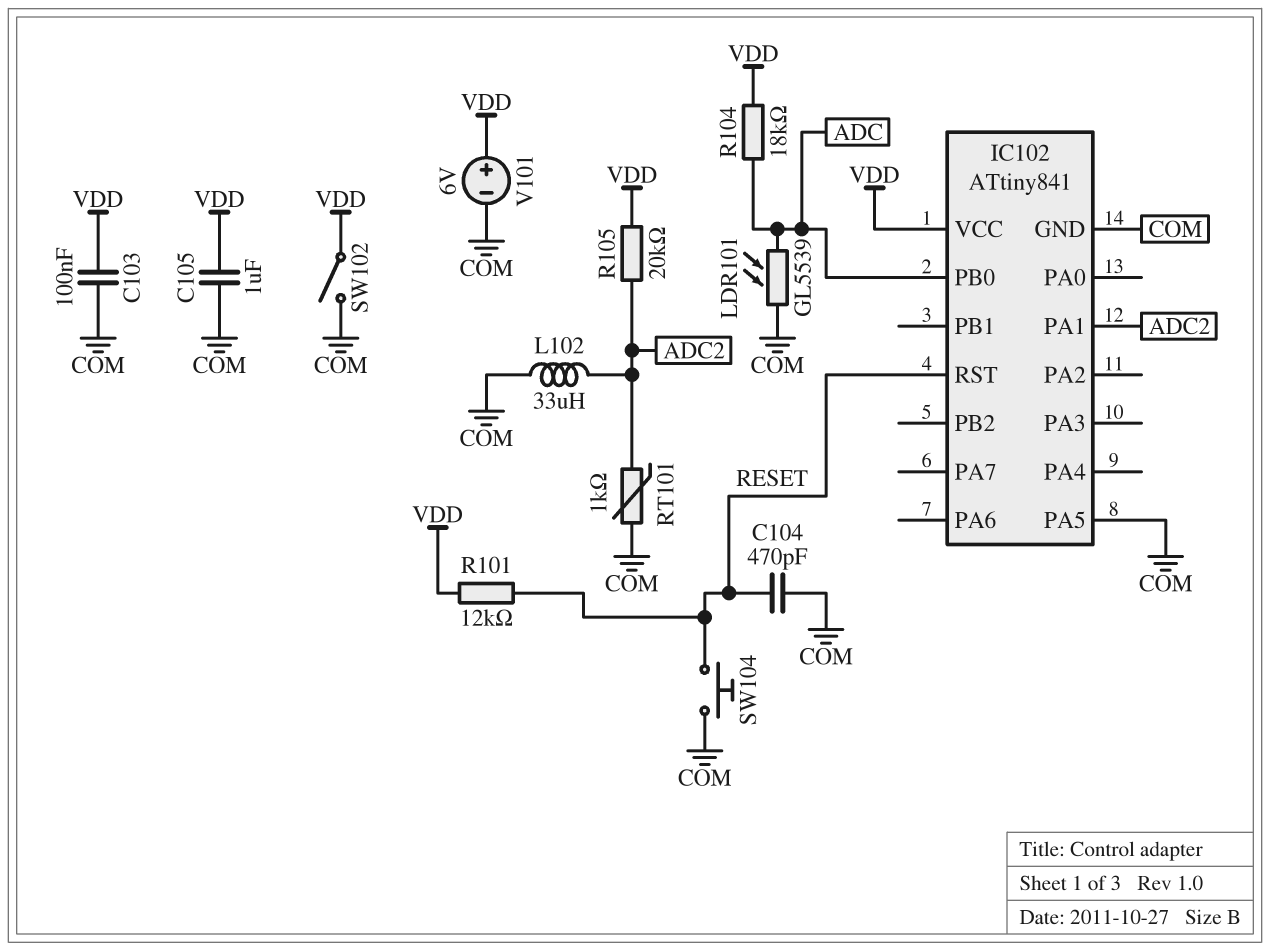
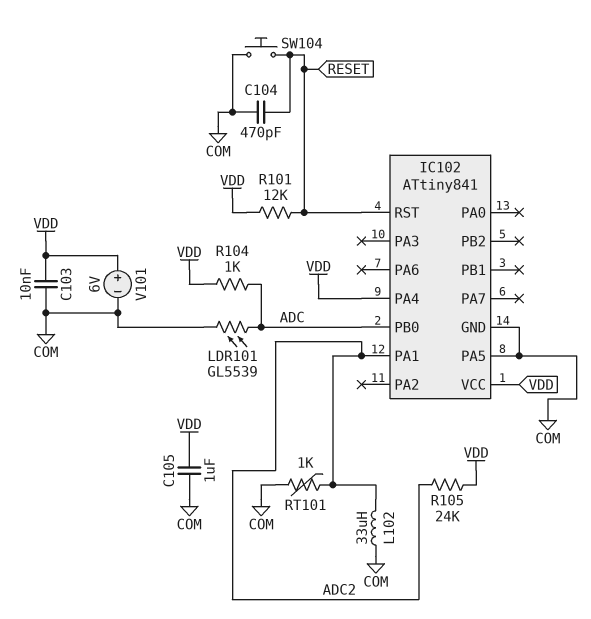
C103: 100nF (COM, VDD) -> 10nF (COM, VDD)
IC102 pin PA4: none -> VDD
R104: 18k (ADC, VDD) -> 1k (ADC, VDD)
R105: 20k (ADC2, VDD) -> 24k (ADC2, VDD)
SW102: switch (COM, VDD) -> none

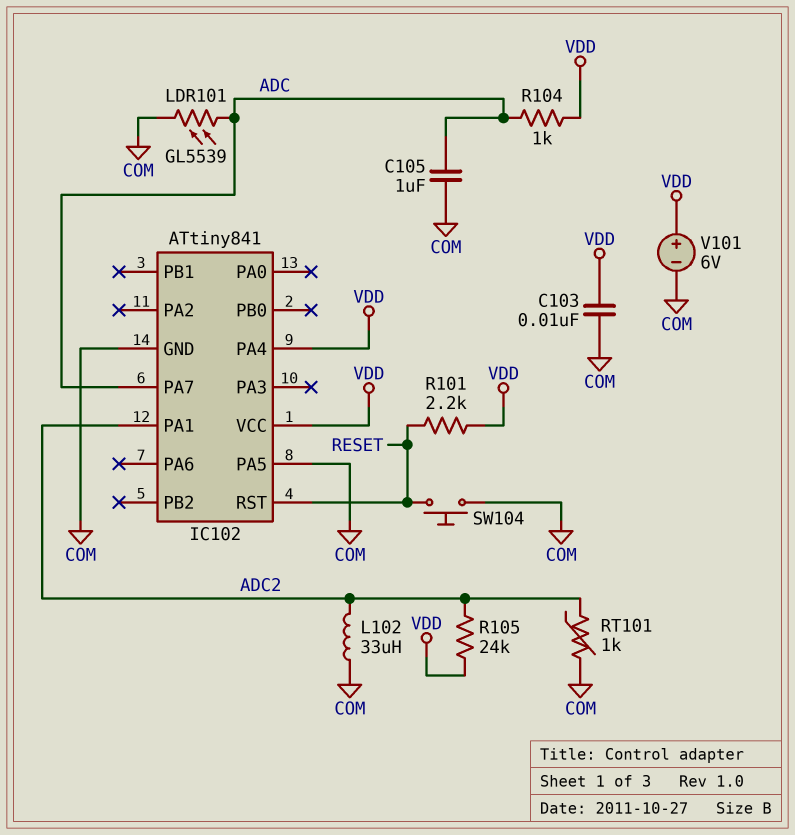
C104: 470pF (COM, RESET) -> none
C105: 1uF (COM, VDD) -> 1uF (ADC, COM)
IC102 pin PA7: none -> ADC
IC102 pin PB0: ADC -> none
R101: 12k (RESET, VDD) -> 2.2k (RESET, VDD)

